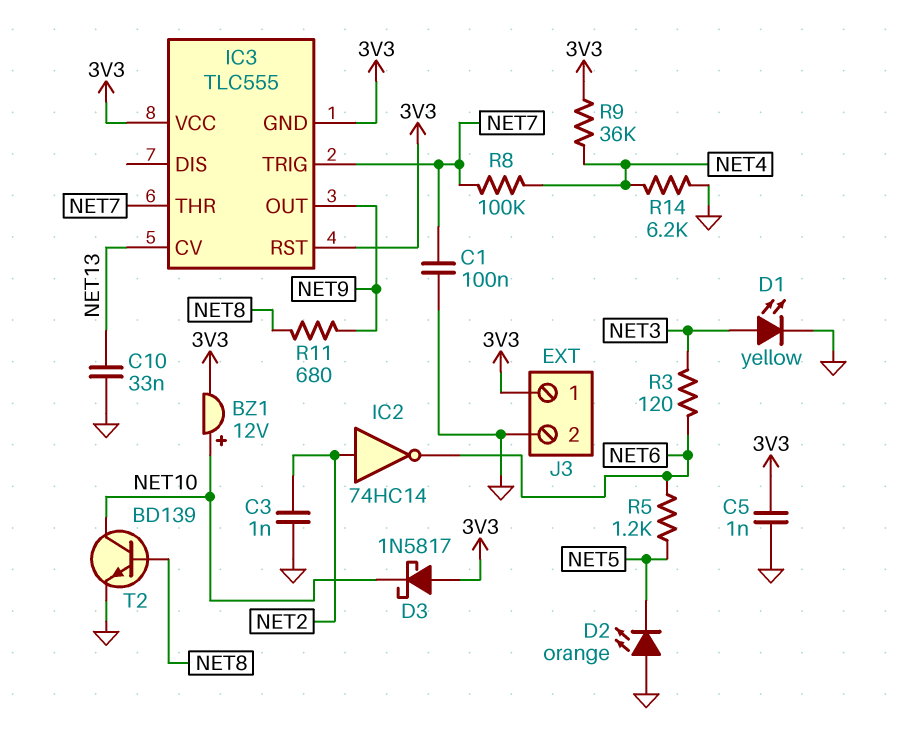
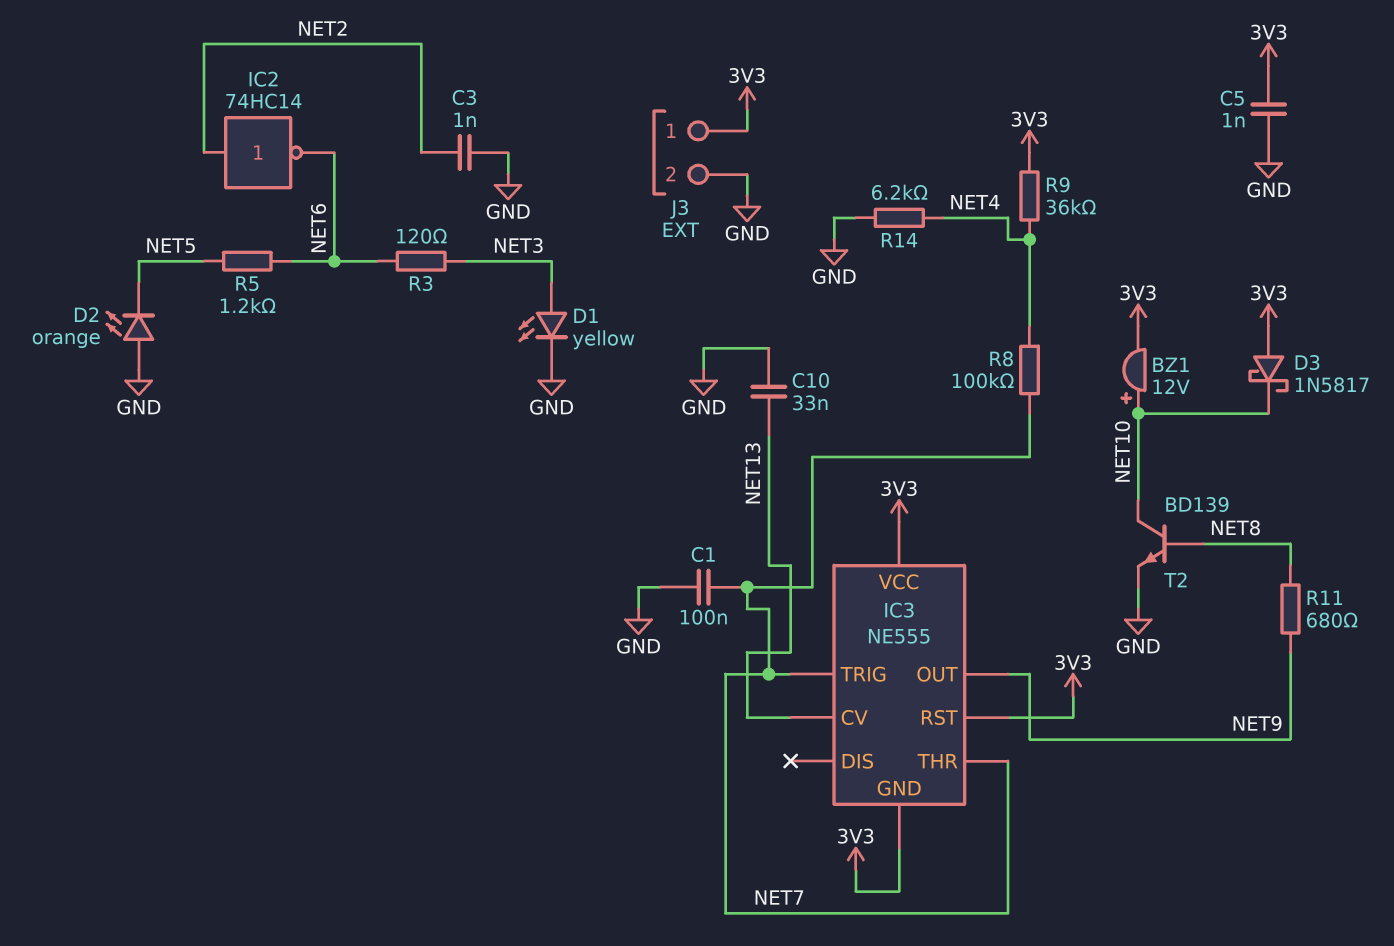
IC3: TLC555 -> NE555

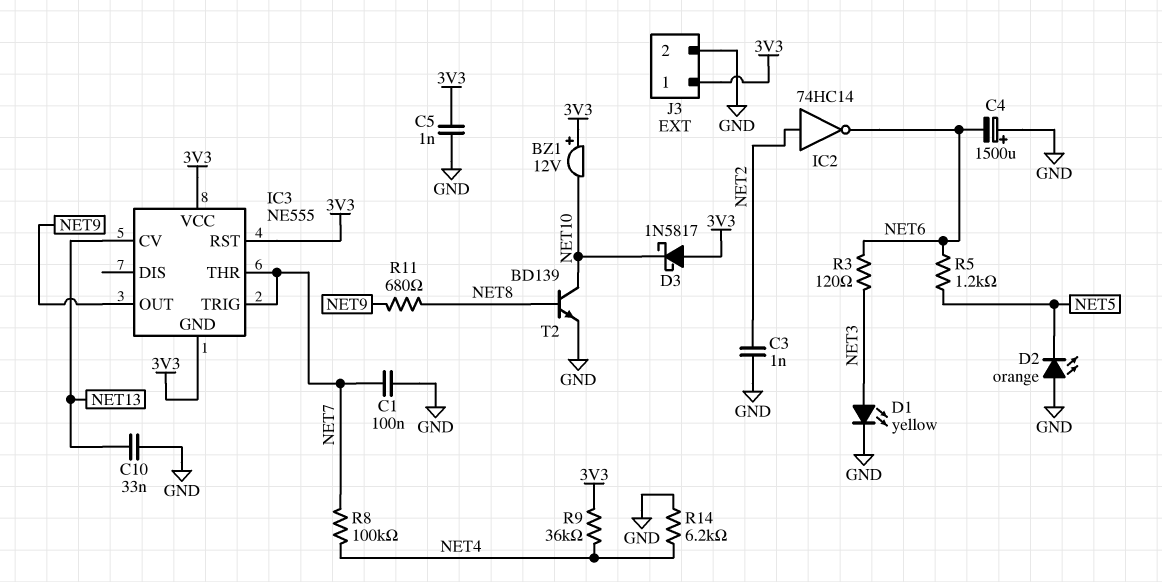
BZ1: buzzer 12V (plus NET10, minus 3V3) -> buzzer 12V (plus 3V3, minus NET10)
C4: none -> 1500uF (plus GND, minus NET6)

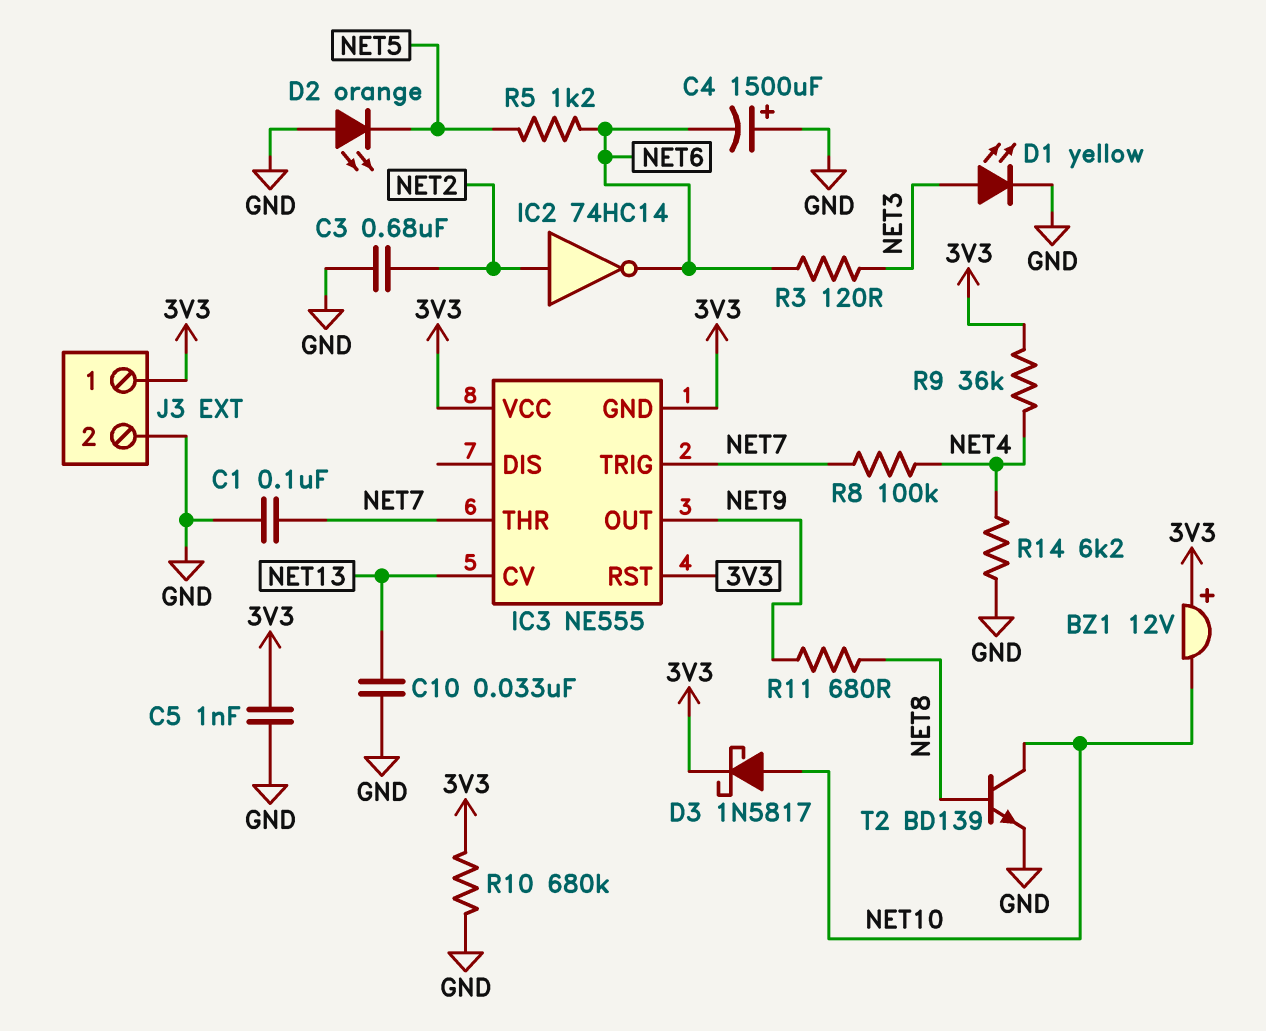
C3: 1nF (GND, NET2) -> 680nF (GND, NET2)
D3: schottky 1N5817 (A 3V3, K NET10) -> schottky 1N5817 (A NET10, K 3V3)
R10: none -> 680k (3V3, GND)

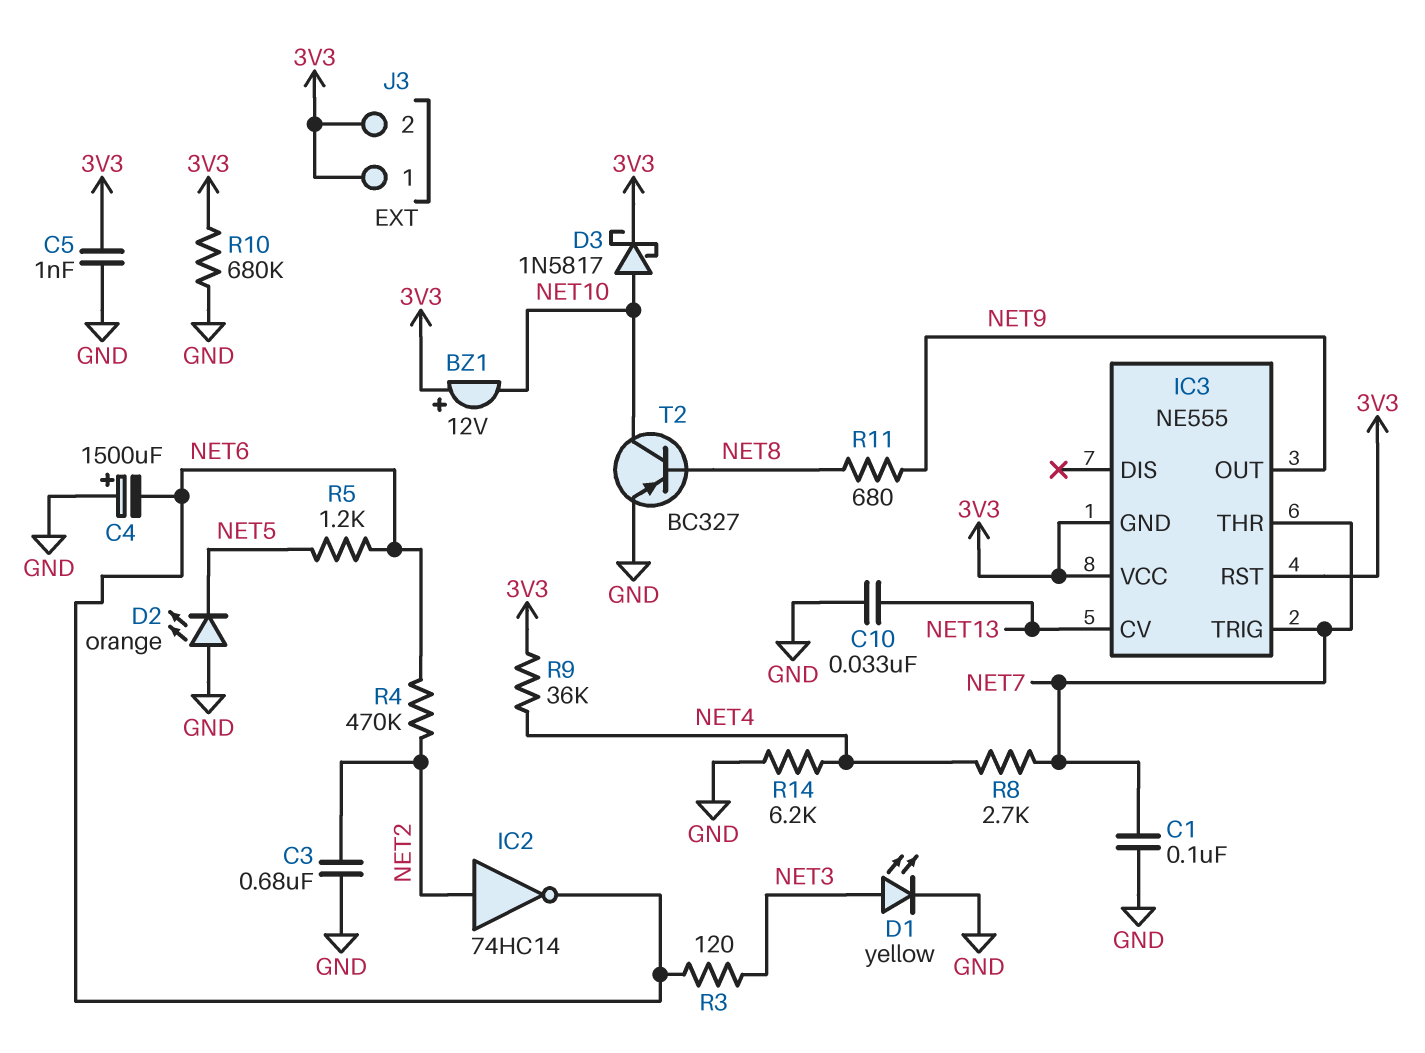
J3 pin 2: GND -> 3V3
R4: none -> 470k (NET2, NET6)
R8: 100k (NET4, NET7) -> 2.7k (NET4, NET7)
T2: NPN BD139 (B NET8, C NET10, E GND) -> PNP BC327 (B NET8, C NET10, E GND)

